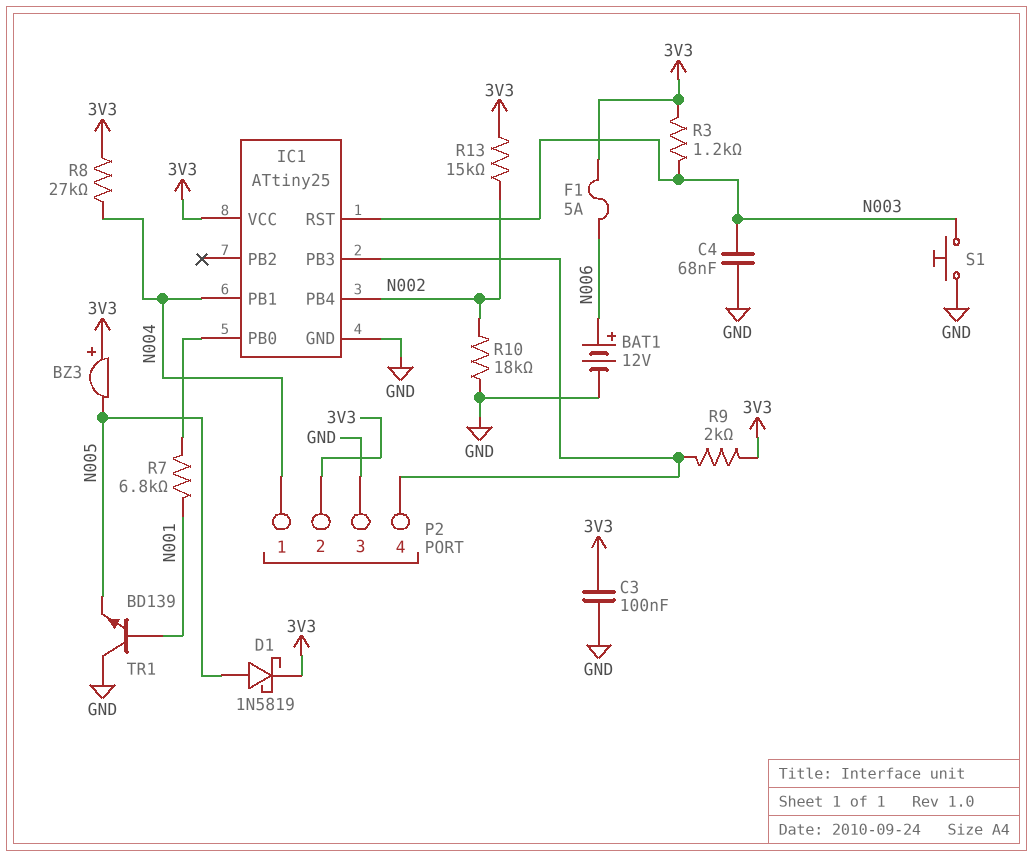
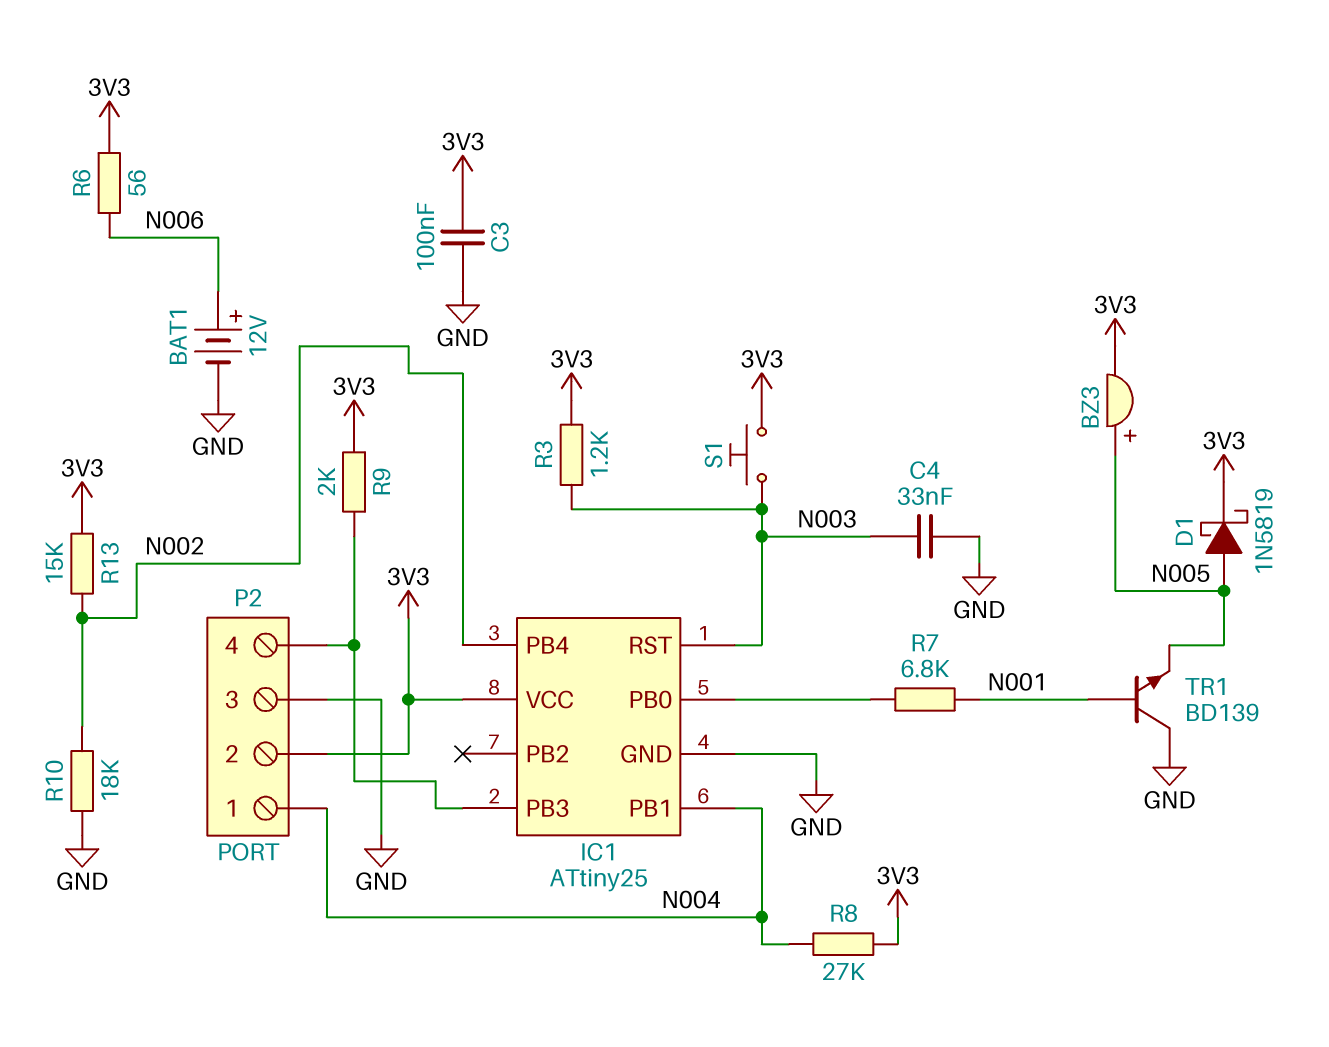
BZ3: buzzer (plus 3V3, minus N005) -> buzzer (plus N005, minus 3V3)
C4: 68nF (GND, N003) -> 33nF (GND, N003)
F1: 5A (3V3, N006) -> none
R6: none -> 56 (3V3, N006)
S1: button (GND, N003) -> button (3V3, N003)

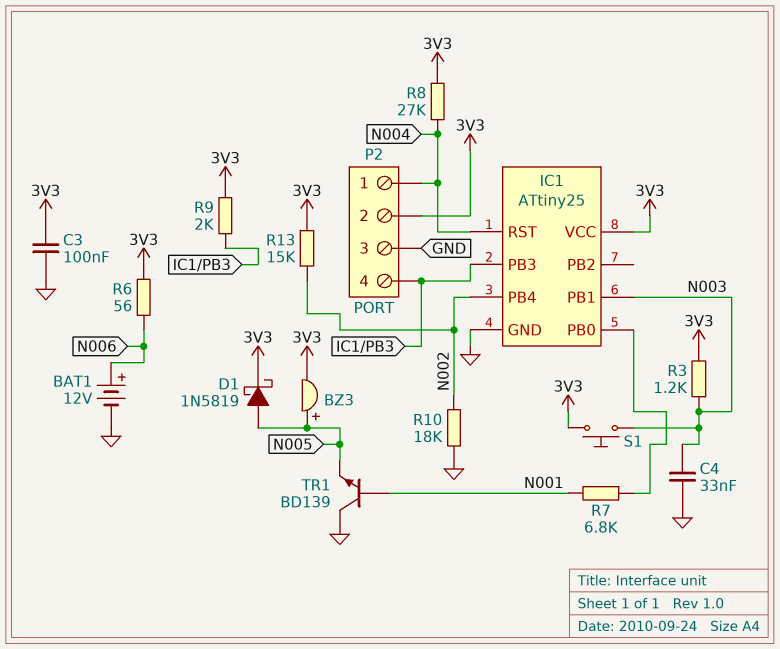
IC1 pin PB1: N004 -> N003
IC1 pin RST: N003 -> N004

